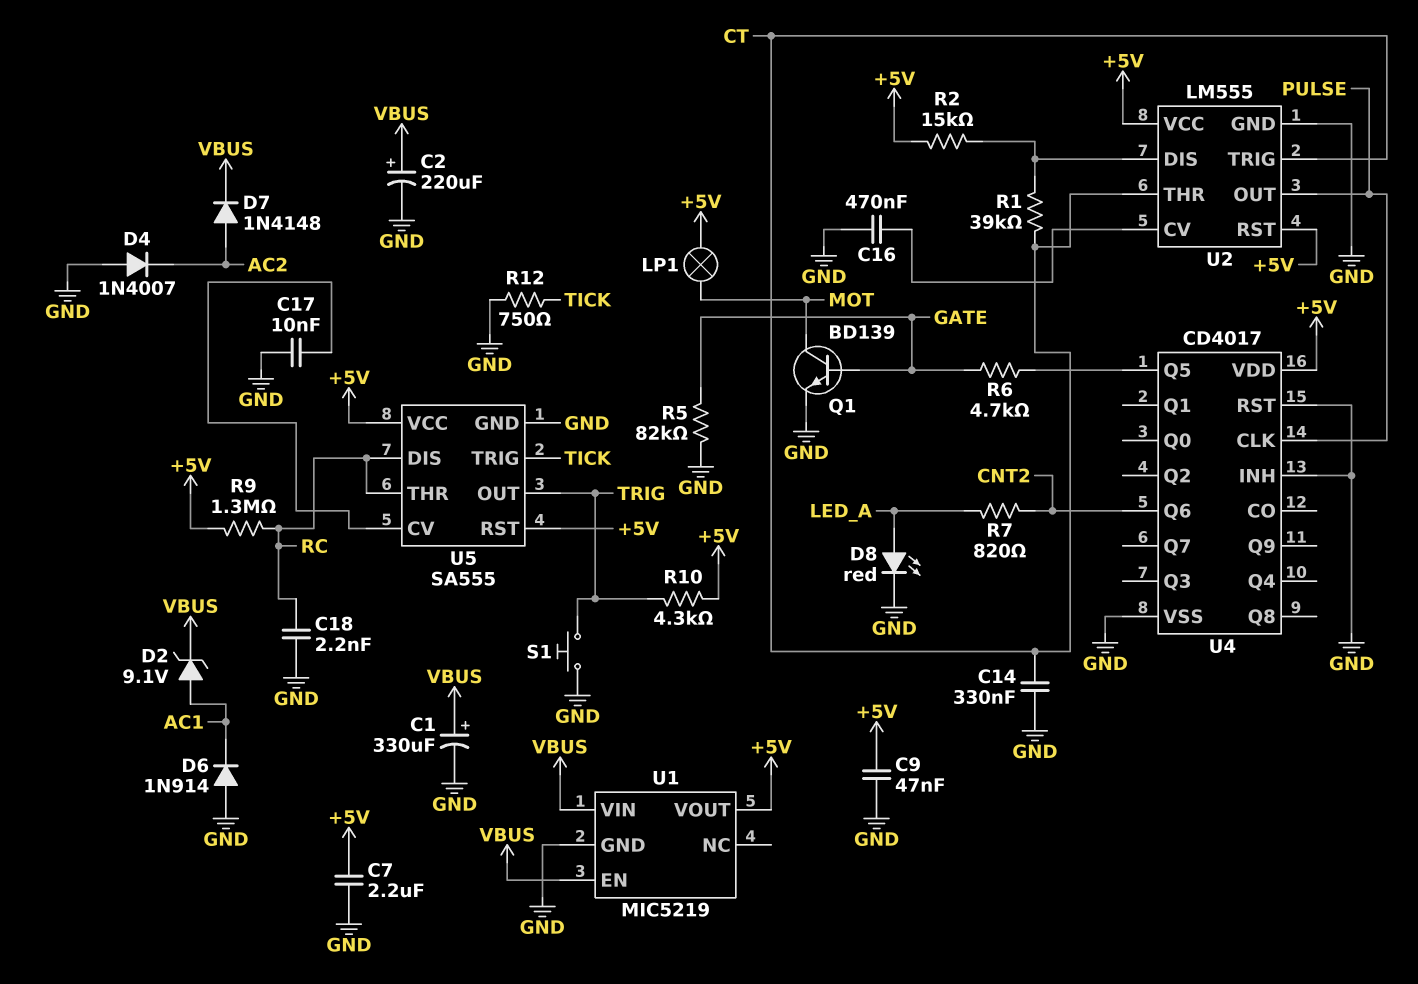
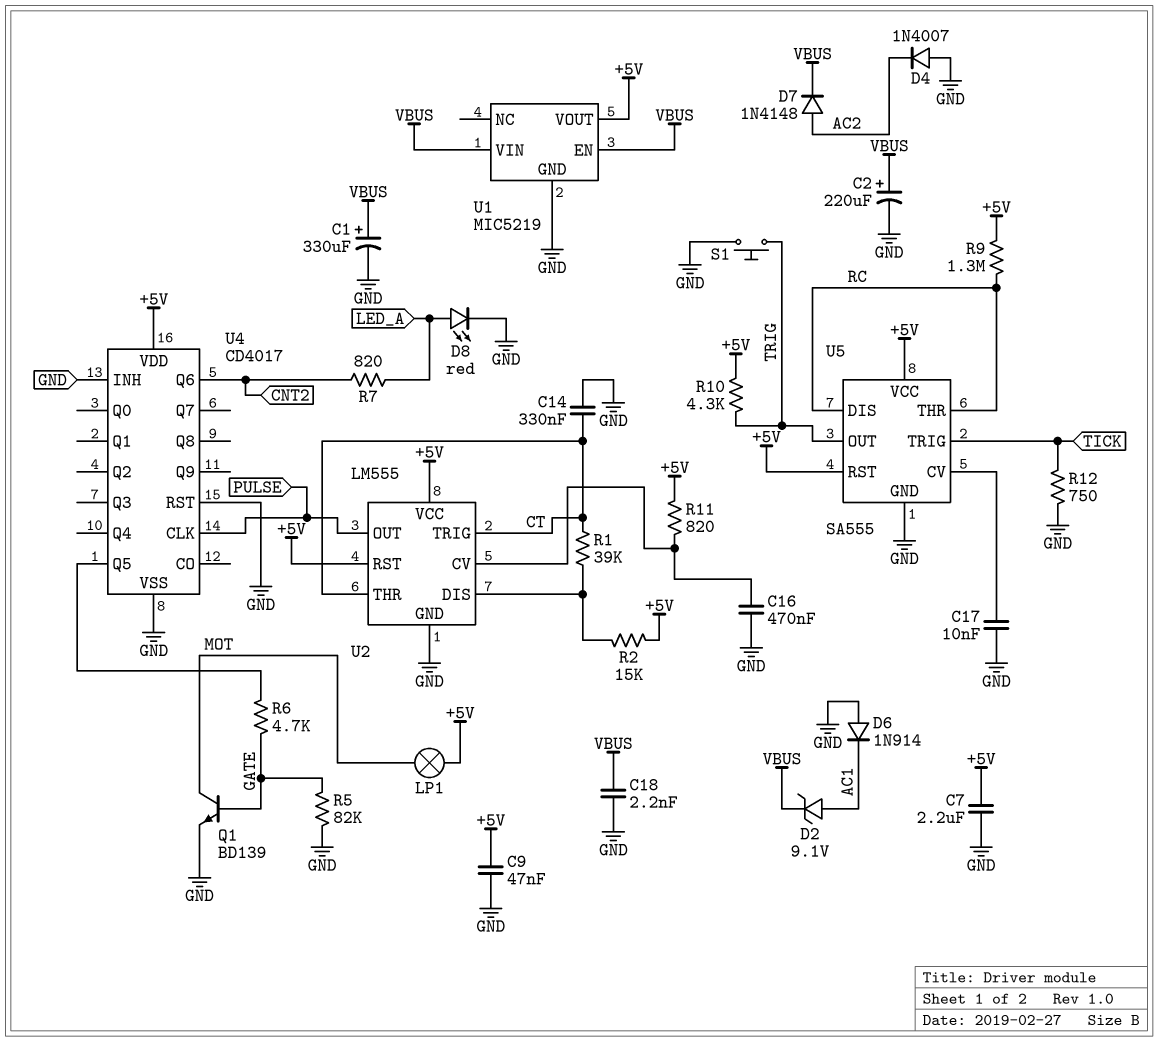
C18: 2.2nF (GND, RC) -> 2.2nF (GND, VBUS)
R11: none -> 820 (+5V, U2/CV)

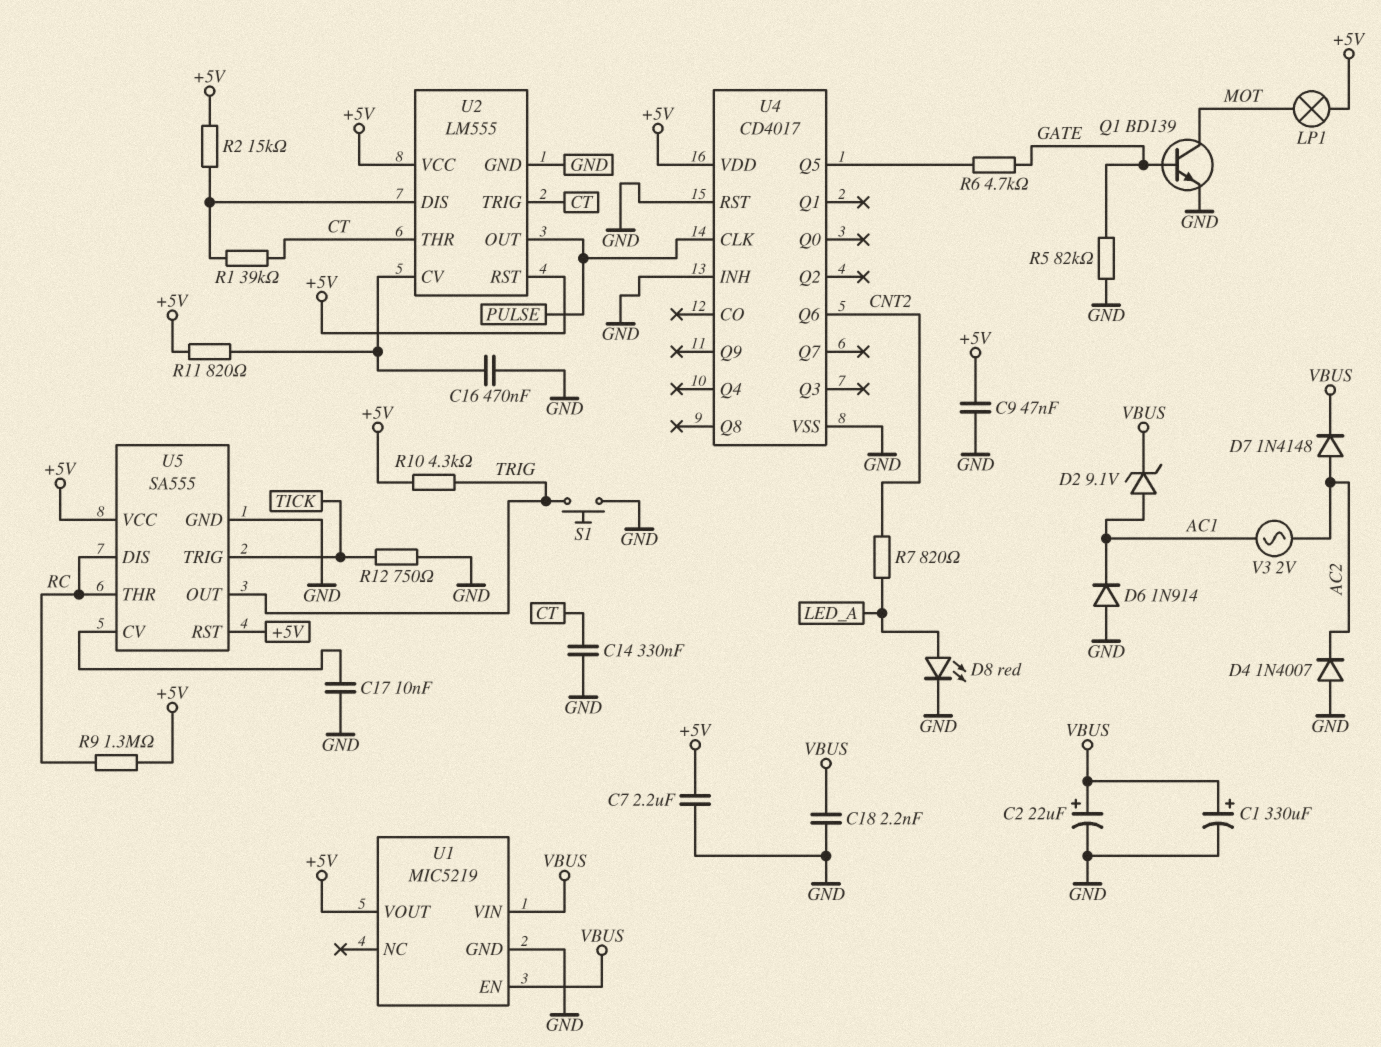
C2: 220uF (plus VBUS, minus GND) -> 22uF (plus VBUS, minus GND)
V3: none -> AC 2V (AC1, AC2)

